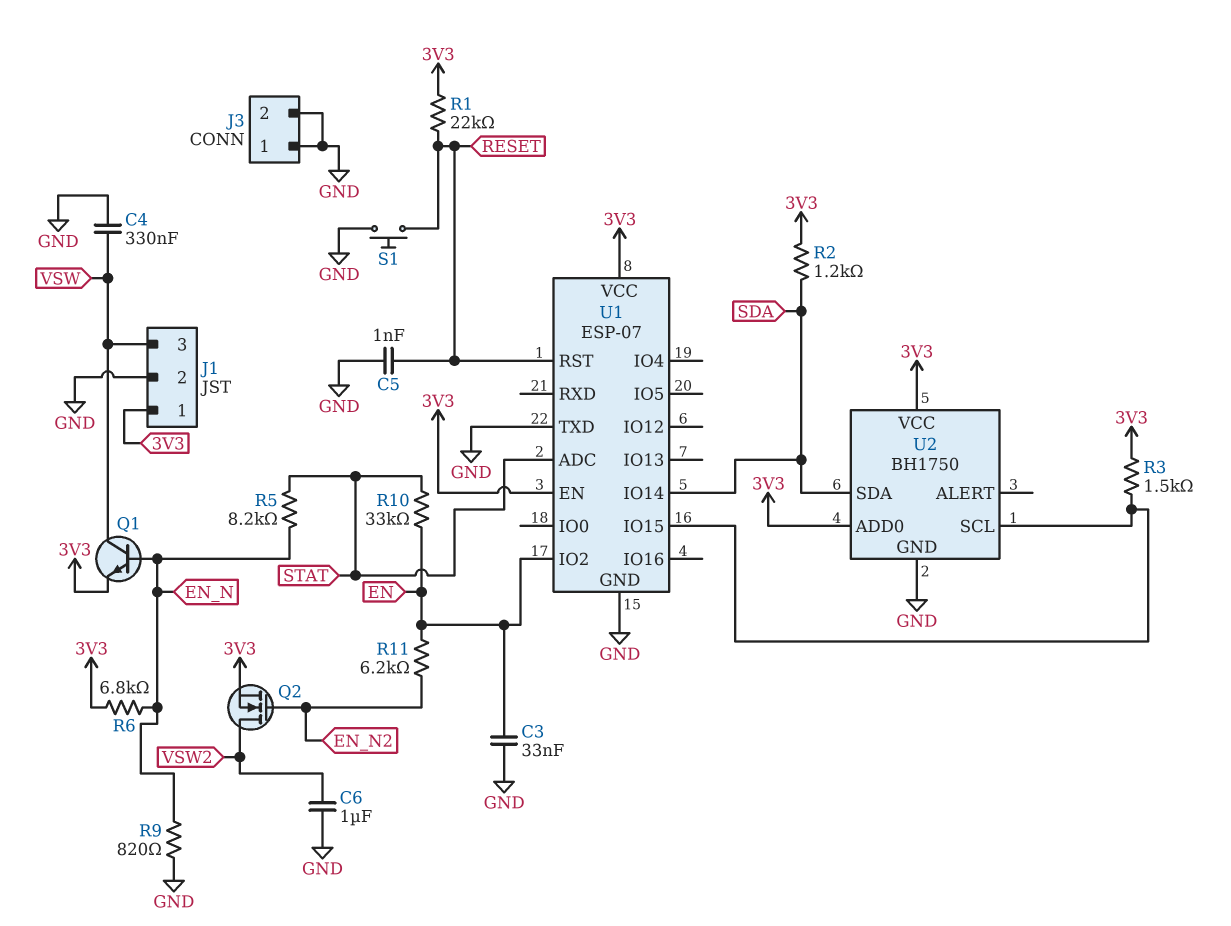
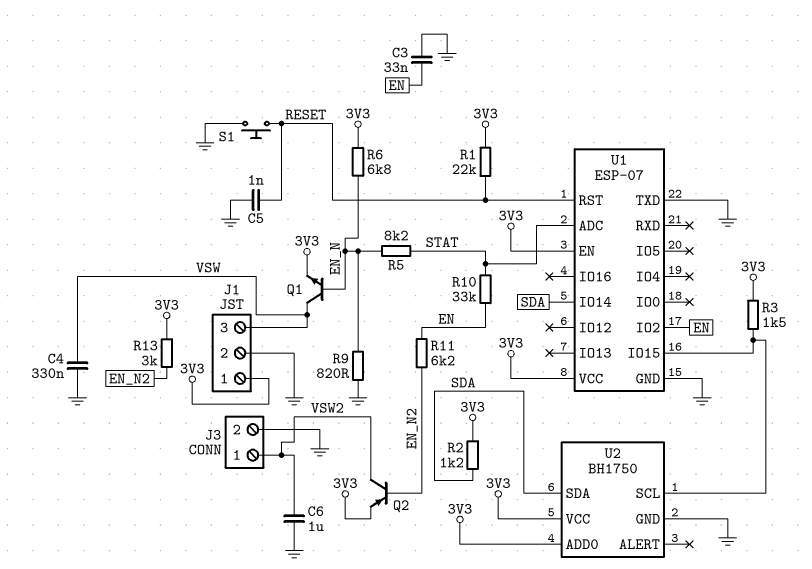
J3 pin 1: GND -> VSW2
Q2: NMOS (G EN_N2, D VSW2, S 3V3) -> PNP (B EN_N2, C VSW2, E 3V3)
R13: none -> 3k (3V3, EN_N2)

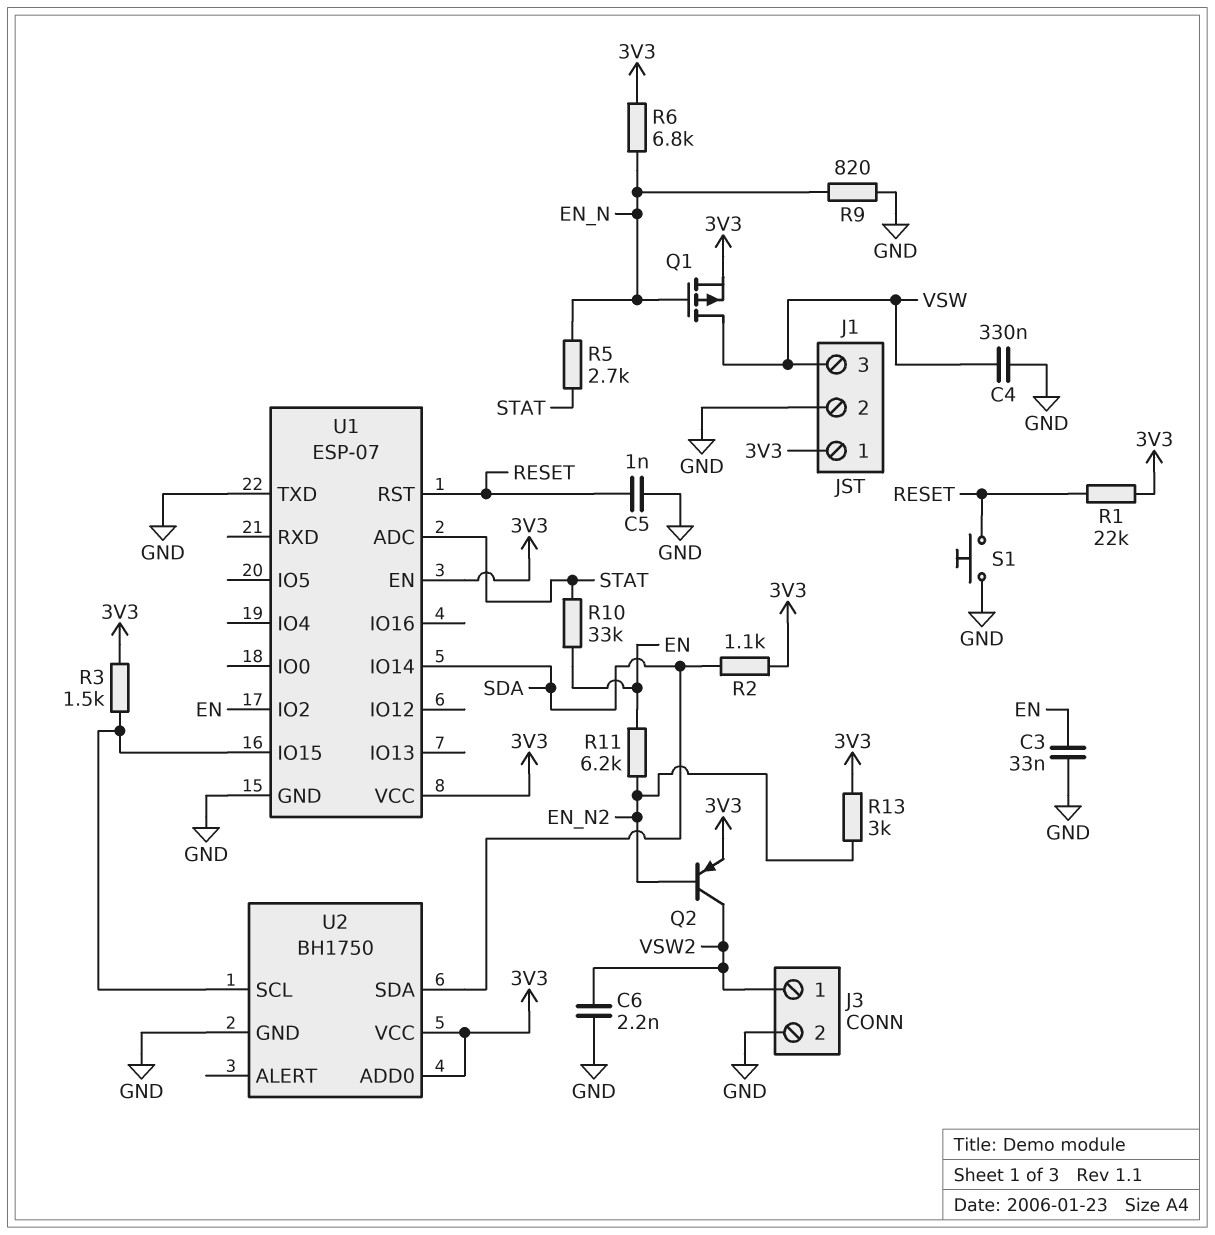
C6: 1uF (GND, VSW2) -> 2.2nF (GND, VSW2)
Q1: NPN (B EN_N, C VSW, E 3V3) -> PMOS (G EN_N, D VSW, S 3V3)
R2: 1.2k (3V3, SDA) -> 1.1k (3V3, SDA)
R5: 8.2k (EN_N, STAT) -> 2.7k (EN_N, STAT)

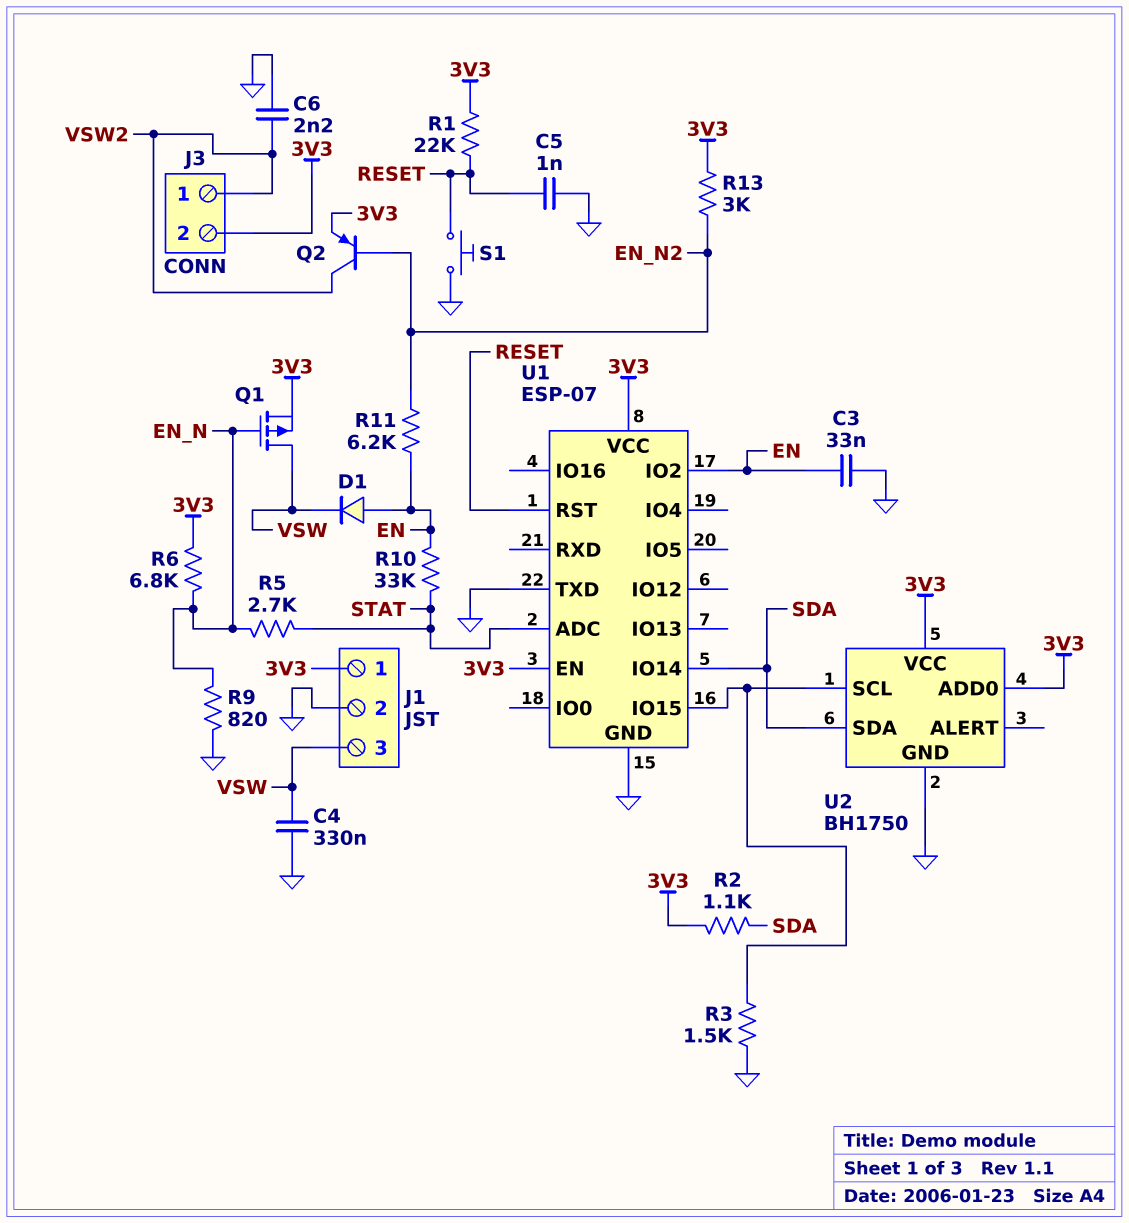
D1: none -> diode (A EN, K VSW)
J3 pin 2: GND -> 3V3
R3: 1.5k (3V3, U1/IO15) -> 1.5k (GND, U1/IO15)

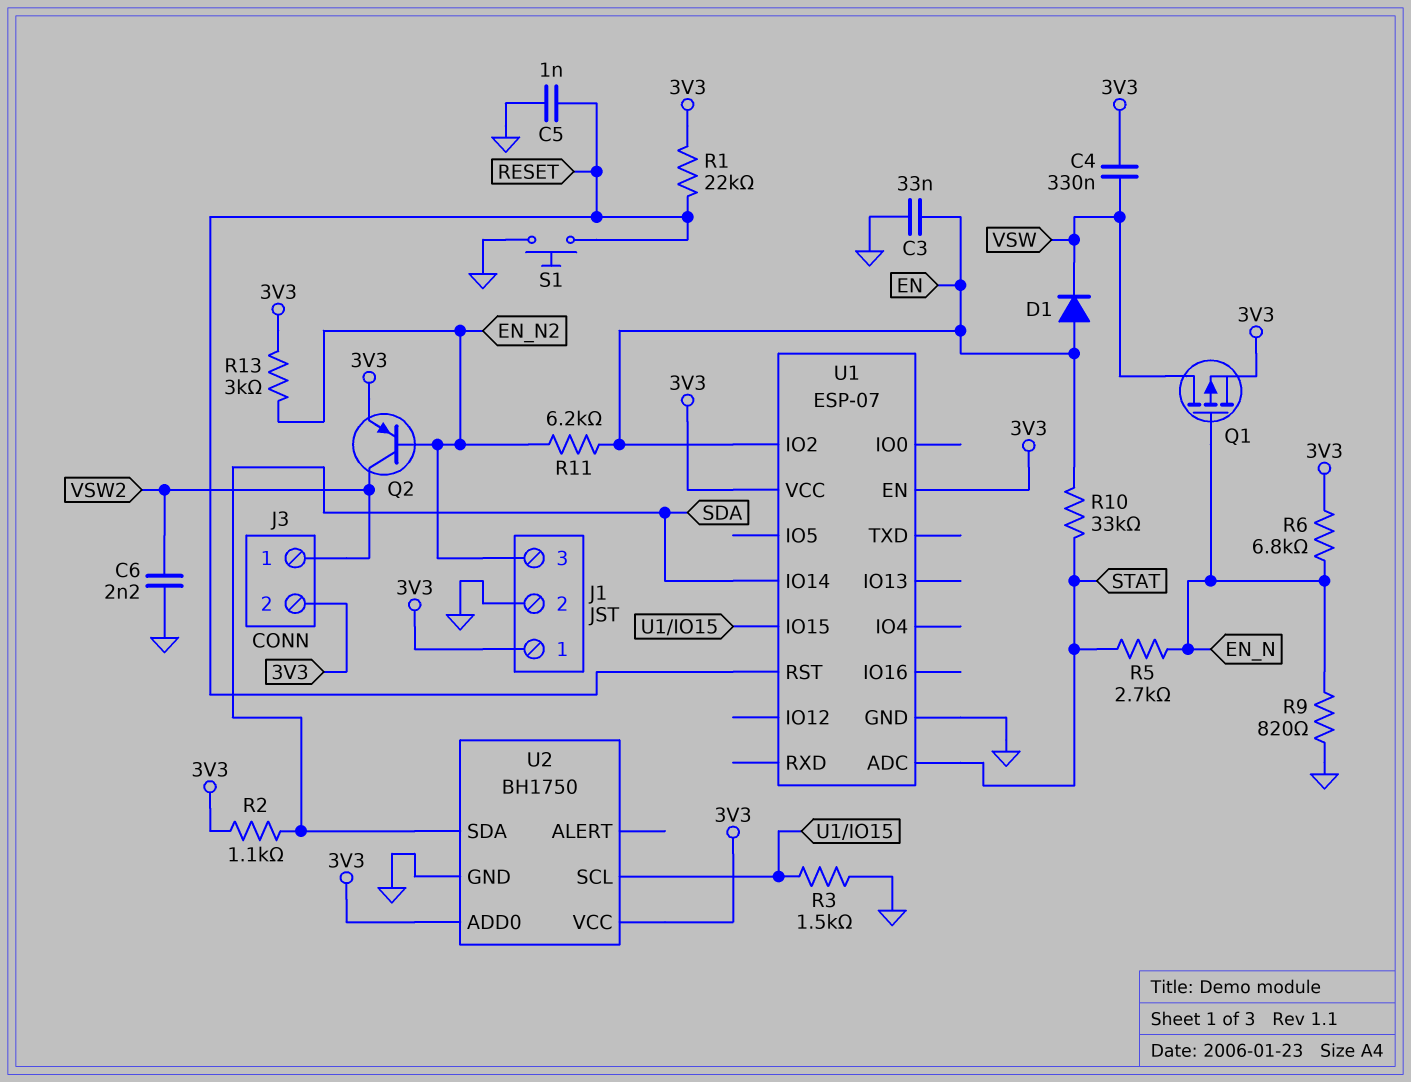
C4: 330nF (GND, VSW) -> 330nF (3V3, VSW)
J1 pin 3: VSW -> EN_N2
U1 pin TXD: GND -> none

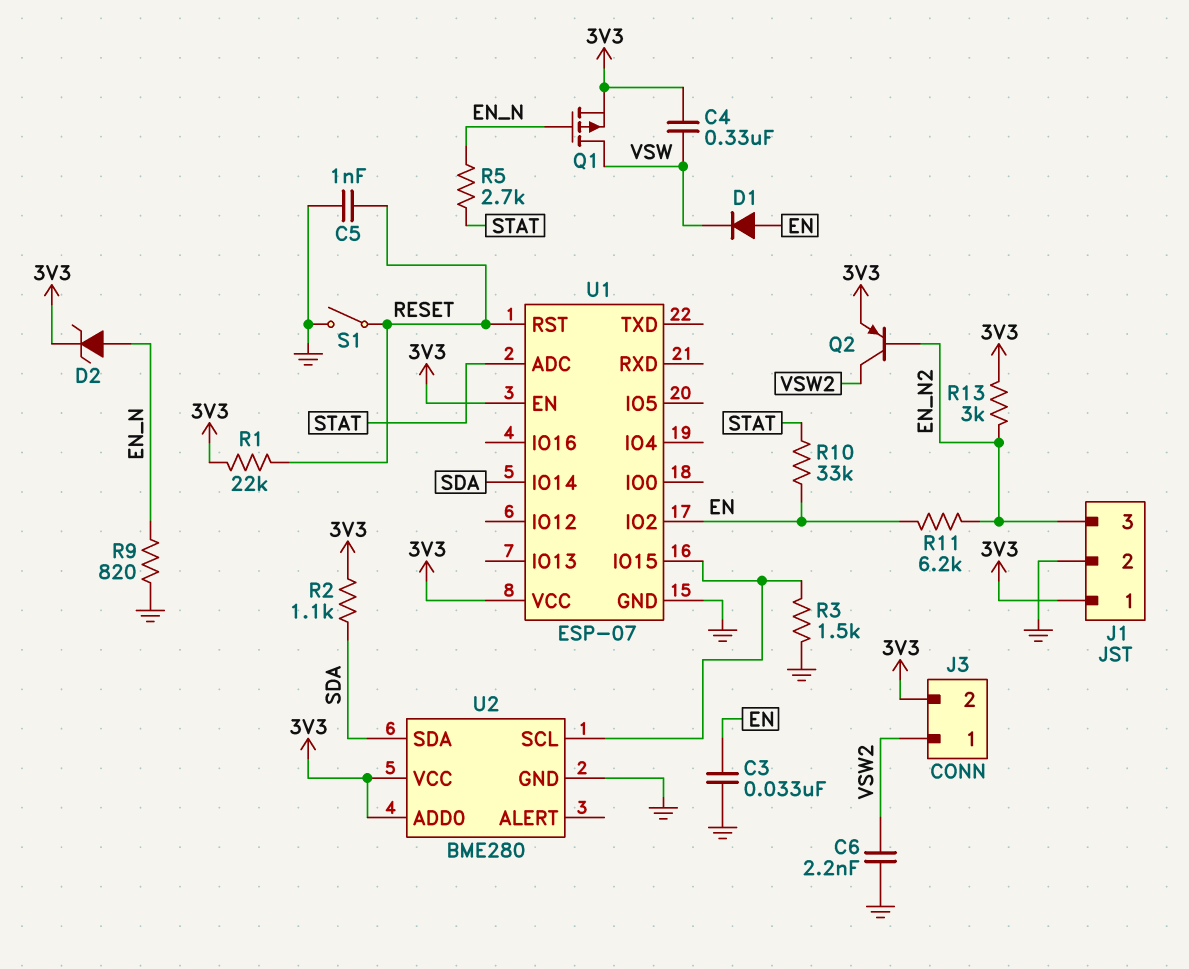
D2: none -> zener (A EN_N, K 3V3)
R6: 6.8k (3V3, EN_N) -> none
S1: button (GND, RESET) -> switch (GND, RESET)
U2: BH1750 -> BME280

